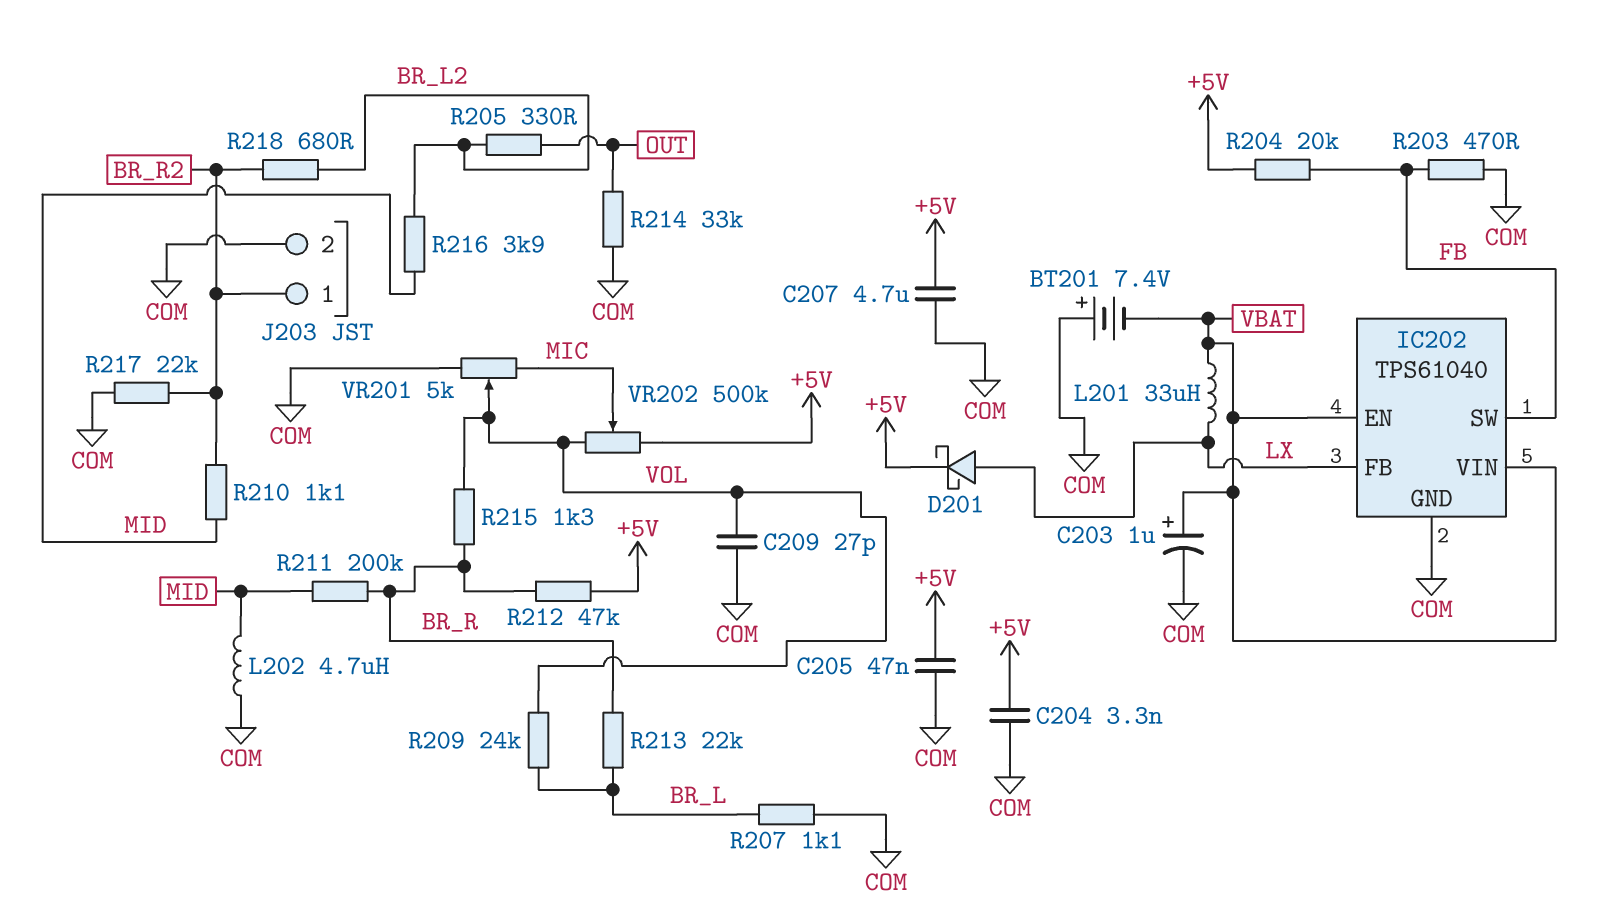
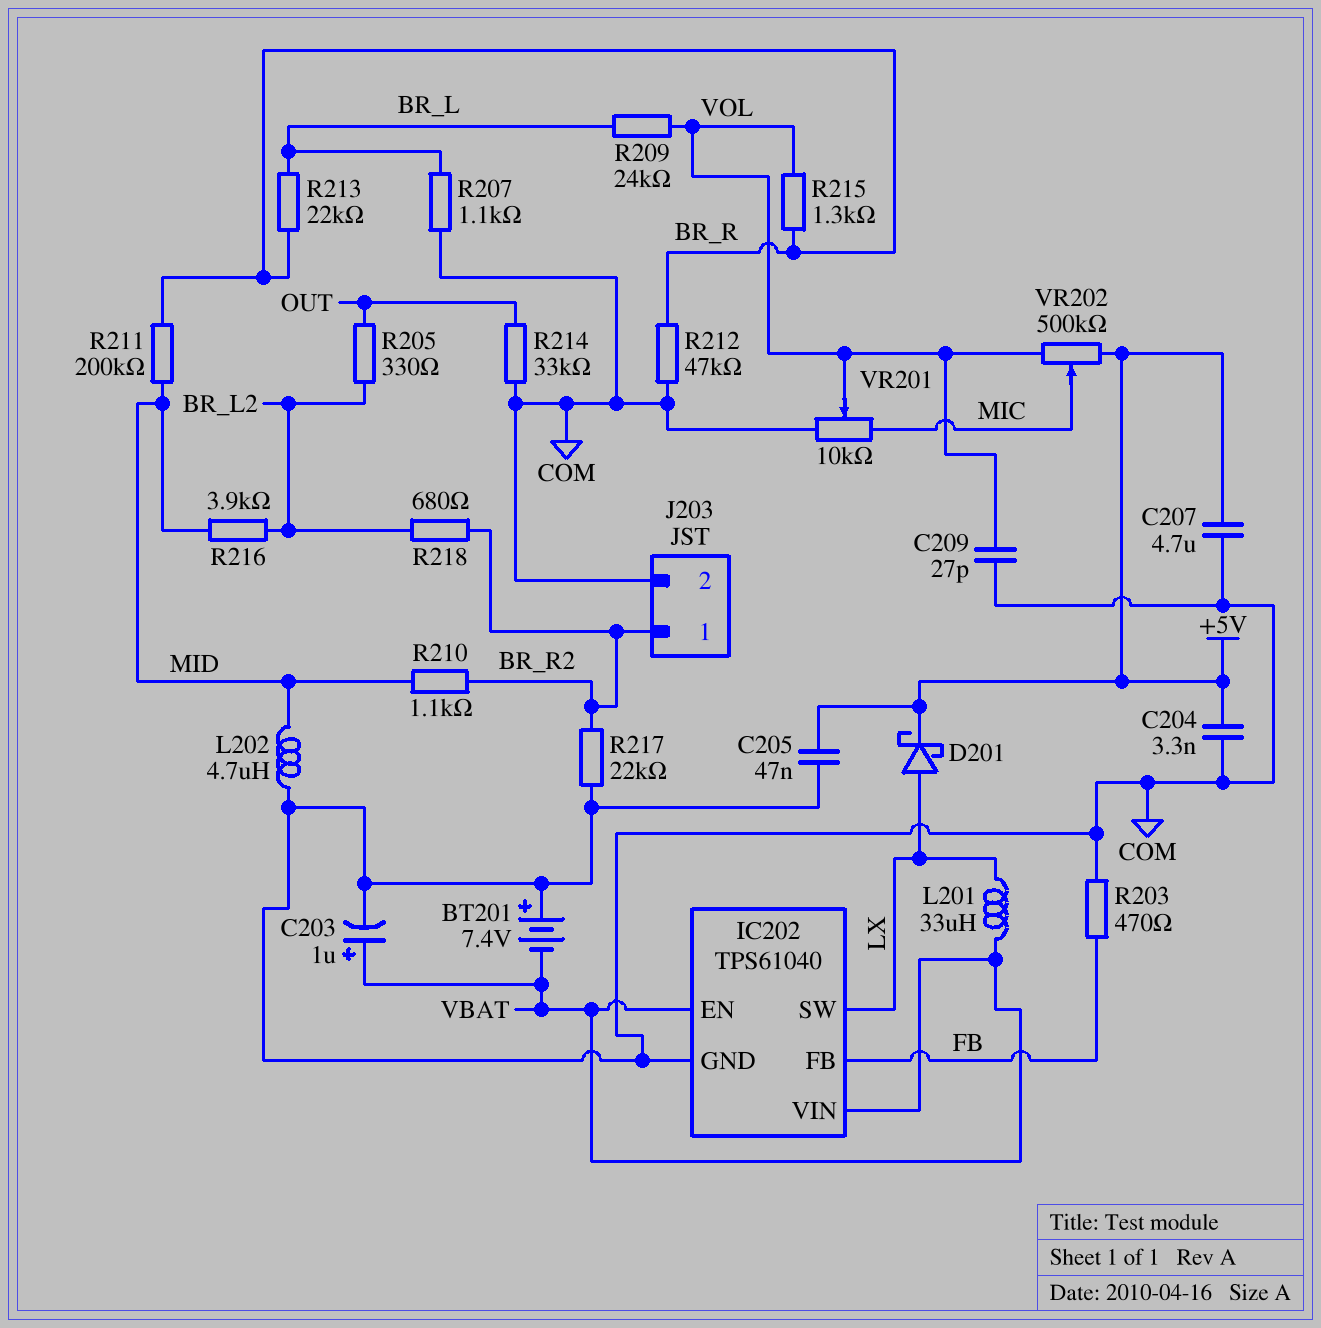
IC202 pin FB: LX -> FB
IC202 pin SW: FB -> LX
R204: 20k (+5V, FB) -> none
R212: 47k (+5V, BR_R) -> 47k (BR_R, COM)
VR201: 5k (COM, MIC, wiper VOL) -> 10k (COM, MIC, wiper VOL)

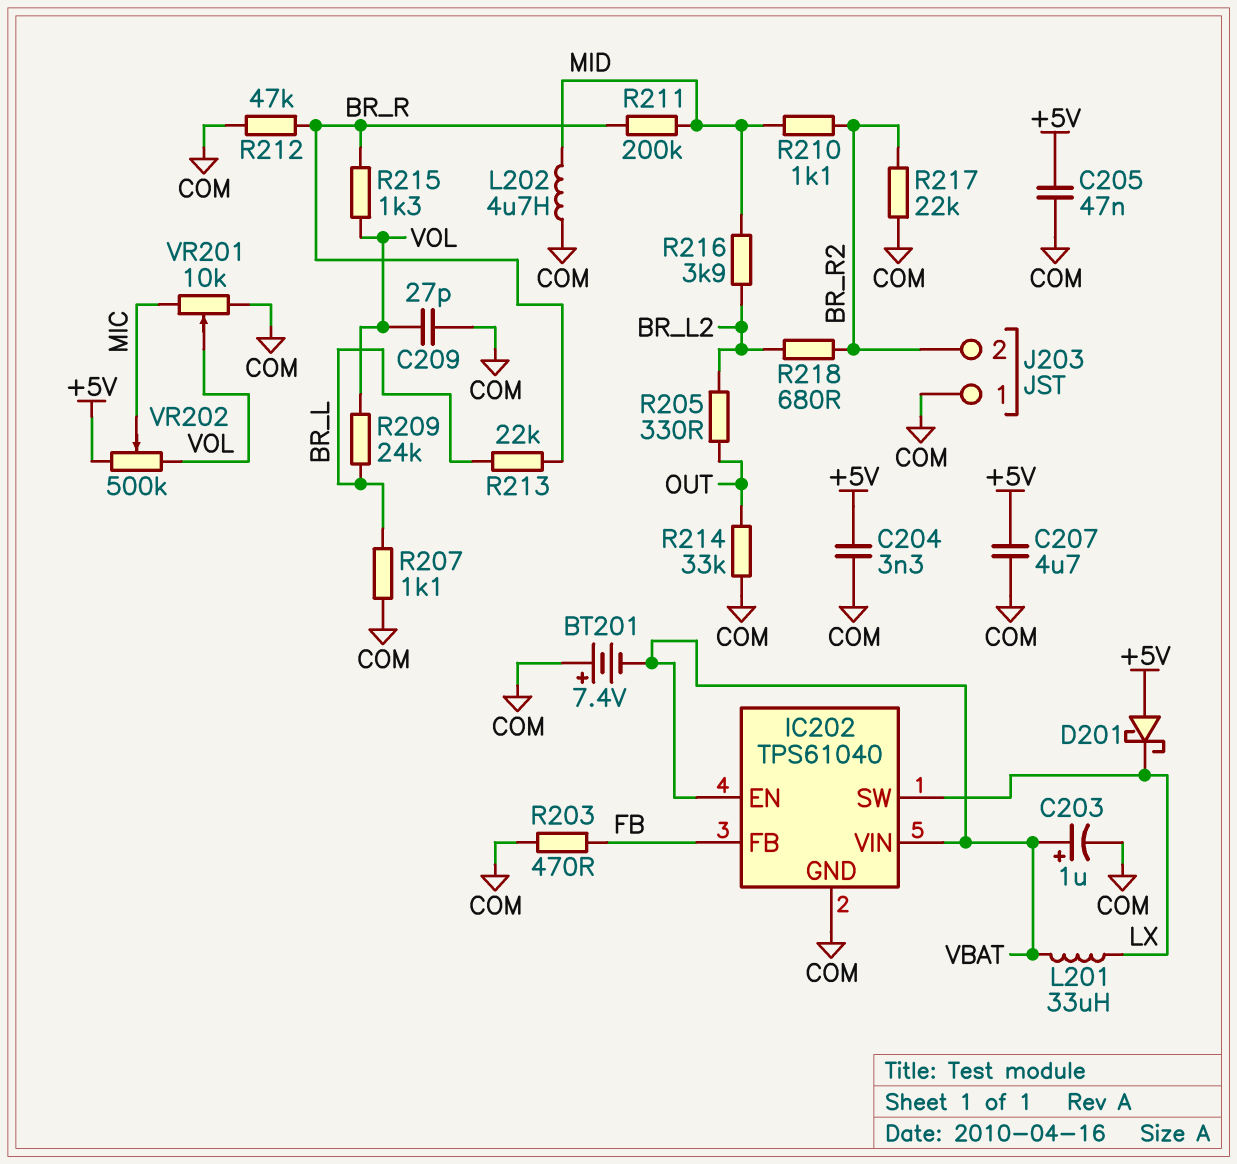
D201: schottky (A LX, K +5V) -> schottky (A +5V, K LX)
J203 pin 1: BR_R2 -> COM
J203 pin 2: COM -> BR_R2

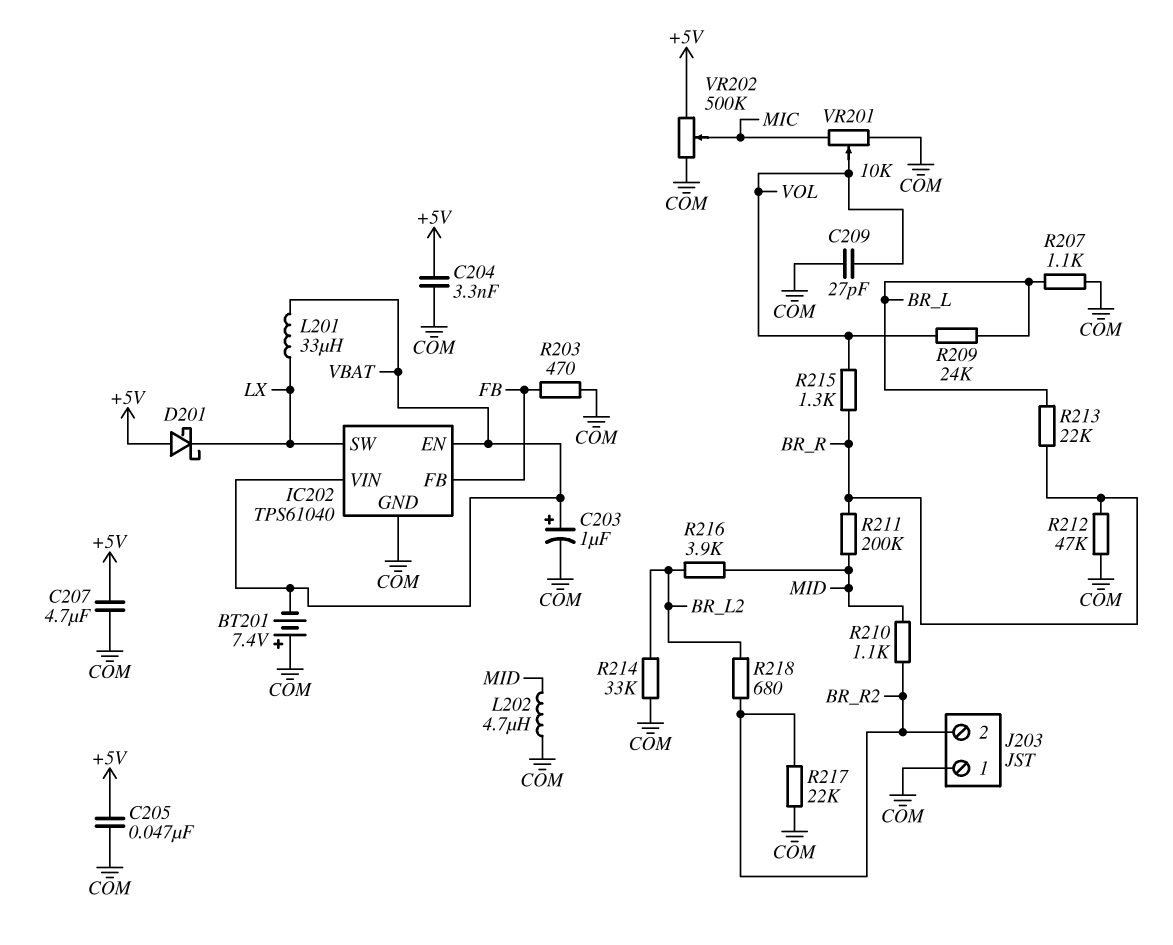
R205: 330 (BR_L2, OUT) -> none
R214: 33k (COM, OUT) -> 33k (BR_L2, COM)
VR202: 500k (+5V, VOL, wiper MIC) -> 500k (+5V, COM, wiper MIC)

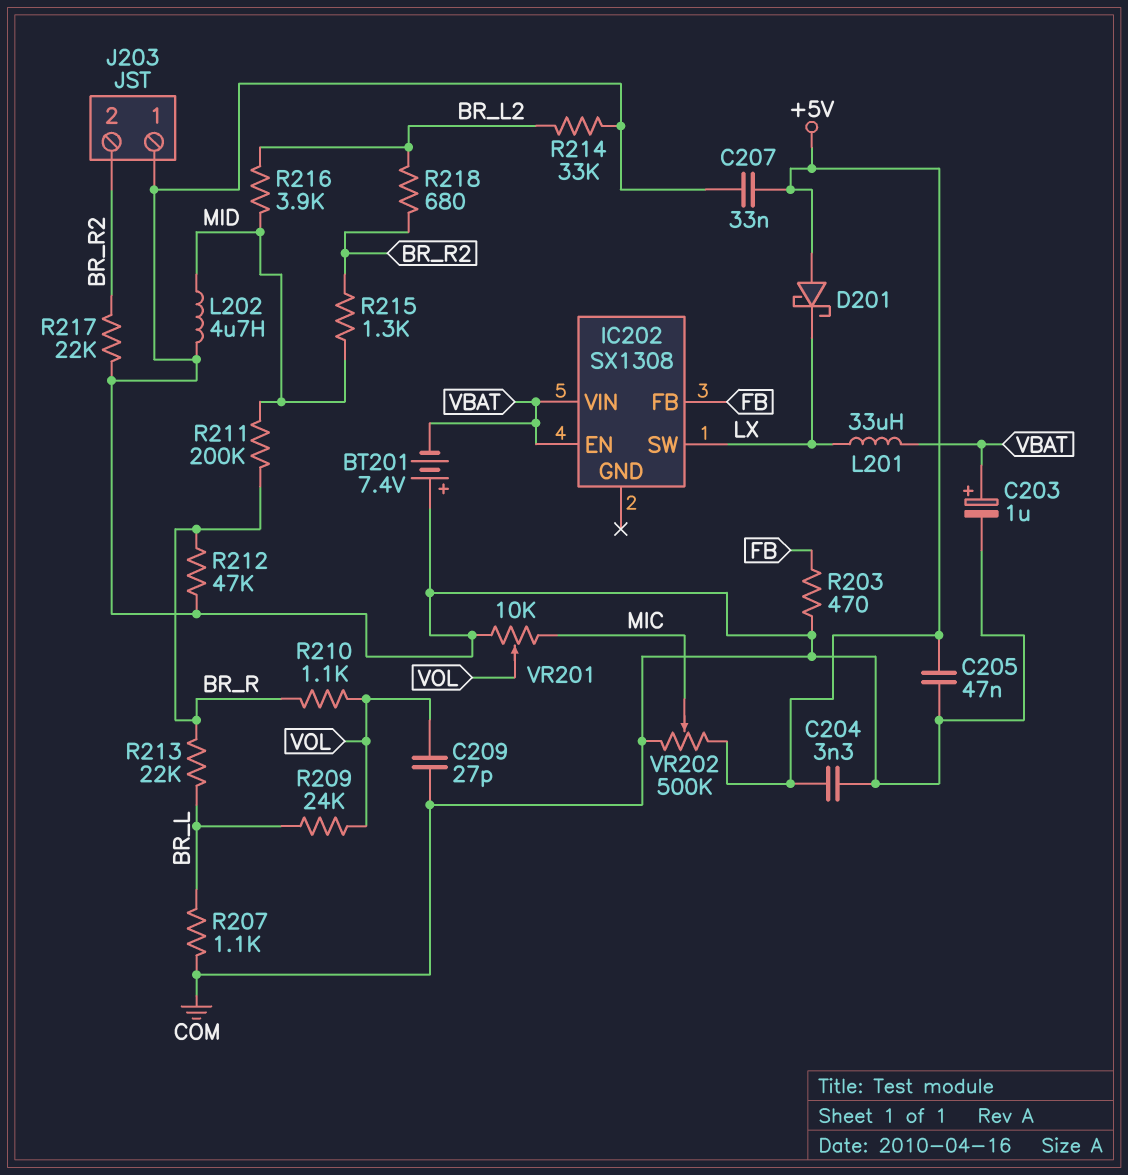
C207: 4.7uF (+5V, COM) -> 33nF (+5V, COM)
IC202: TPS61040 -> SX1308
IC202 pin GND: COM -> none
R210: 1.1k (BR_R2, MID) -> 1.1k (BR_R, VOL)
R215: 1.3k (BR_R, VOL) -> 1.3k (BR_R2, MID)

